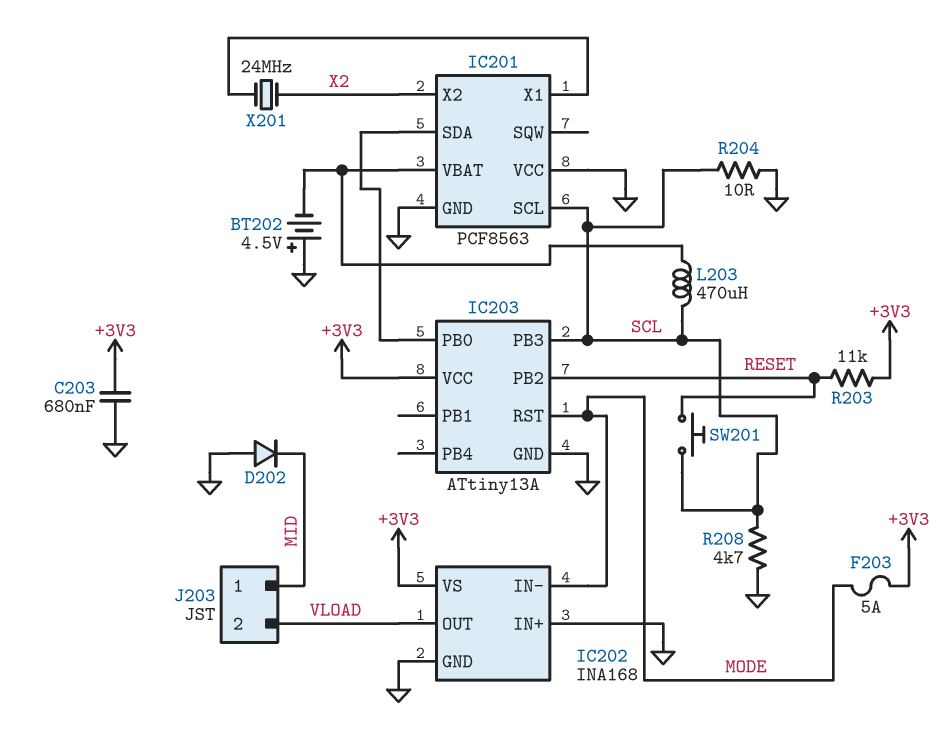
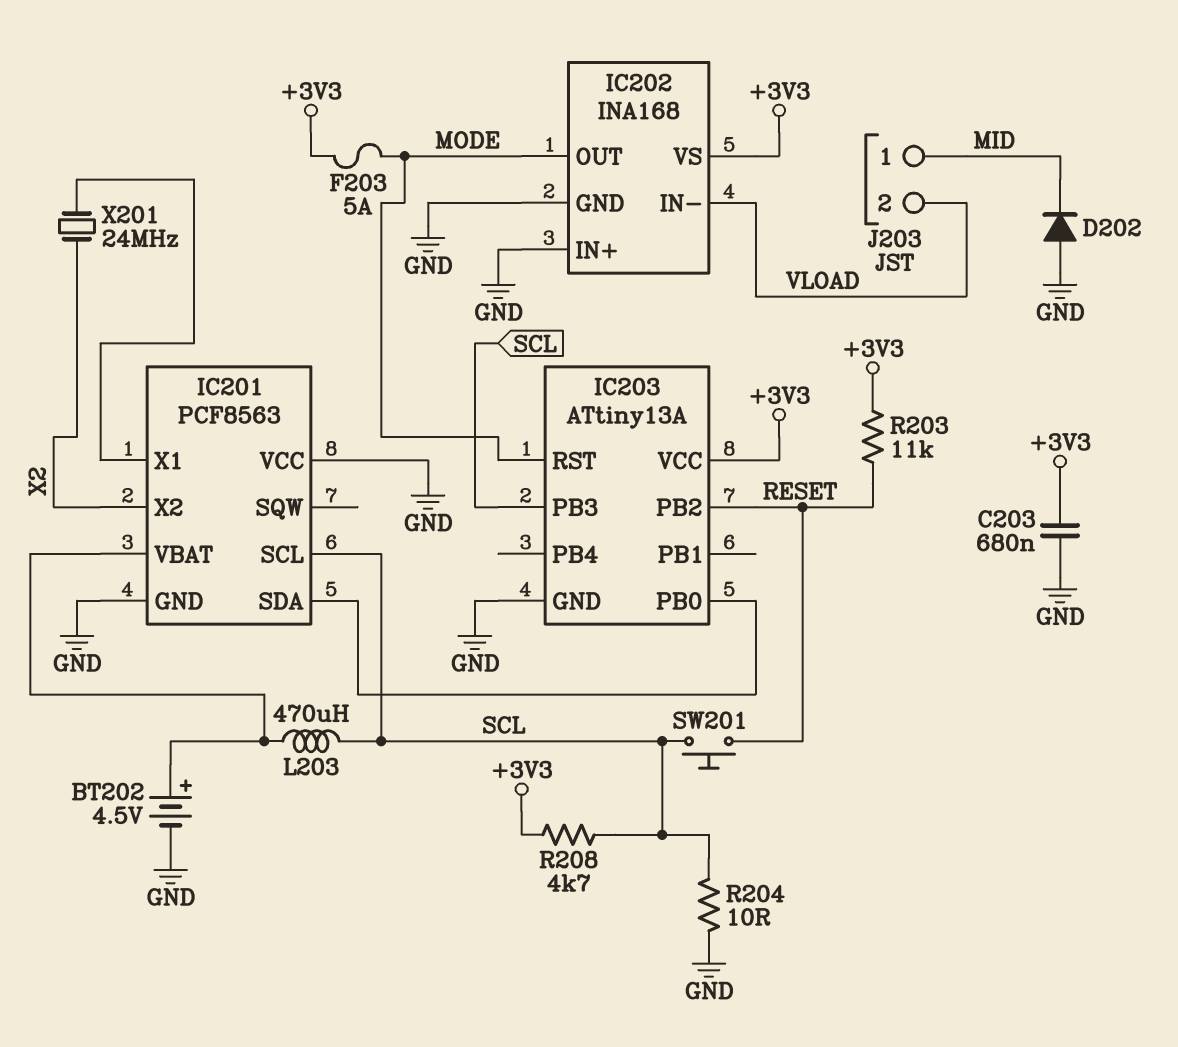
BT202: 4.5V (plus GND, minus IC201/VBAT) -> 4.5V (plus IC201/VBAT, minus GND)
IC202 pin IN-: MODE -> VLOAD
IC202 pin OUT: VLOAD -> MODE
R208: 4.7k (GND, SCL) -> 4.7k (+3V3, SCL)

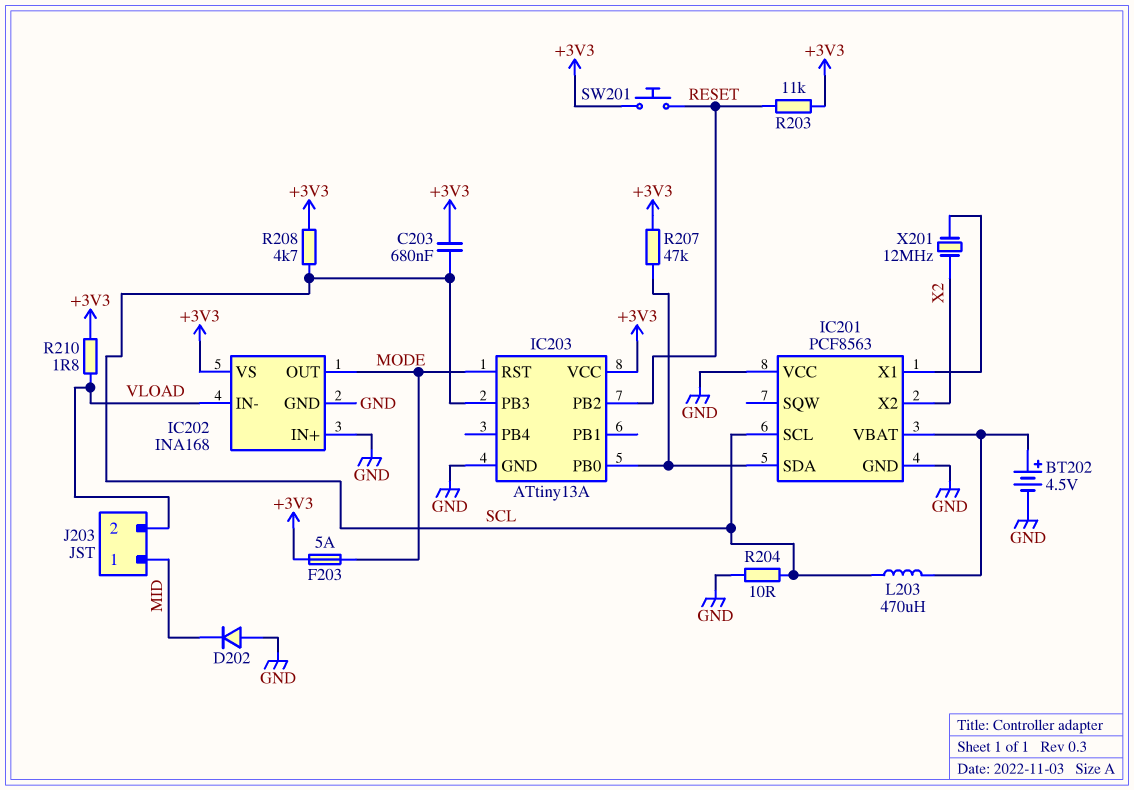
C203: 680nF (+3V3, GND) -> 680nF (+3V3, SCL)
R207: none -> 47k (+3V3, IC201/SDA)
R210: none -> 1.8 (+3V3, VLOAD)
SW201: button (RESET, SCL) -> button (+3V3, RESET)
X201: 24MHz (IC201/X1, X2) -> 12MHz (IC201/X1, X2)

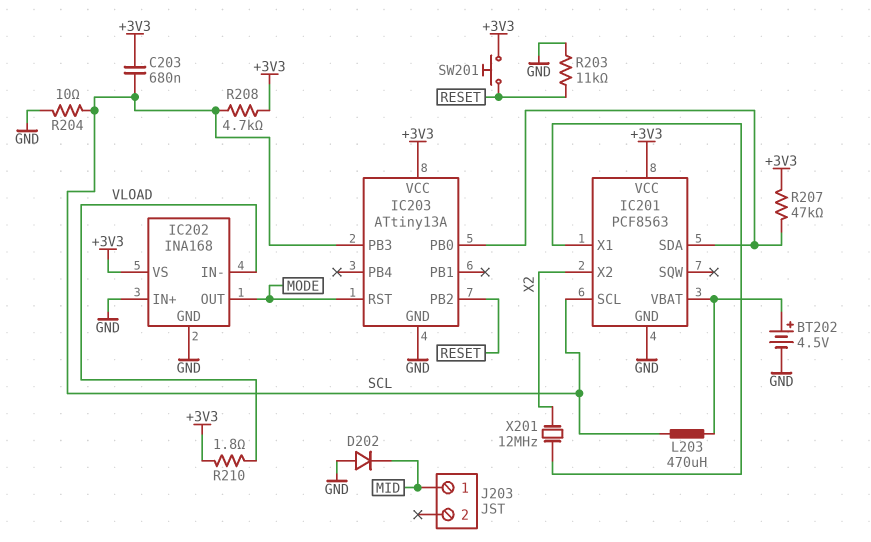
F203: 5A (+3V3, MODE) -> none
IC201 pin VCC: GND -> +3V3
J203 pin 2: VLOAD -> none
R203: 11k (+3V3, RESET) -> 11k (GND, RESET)

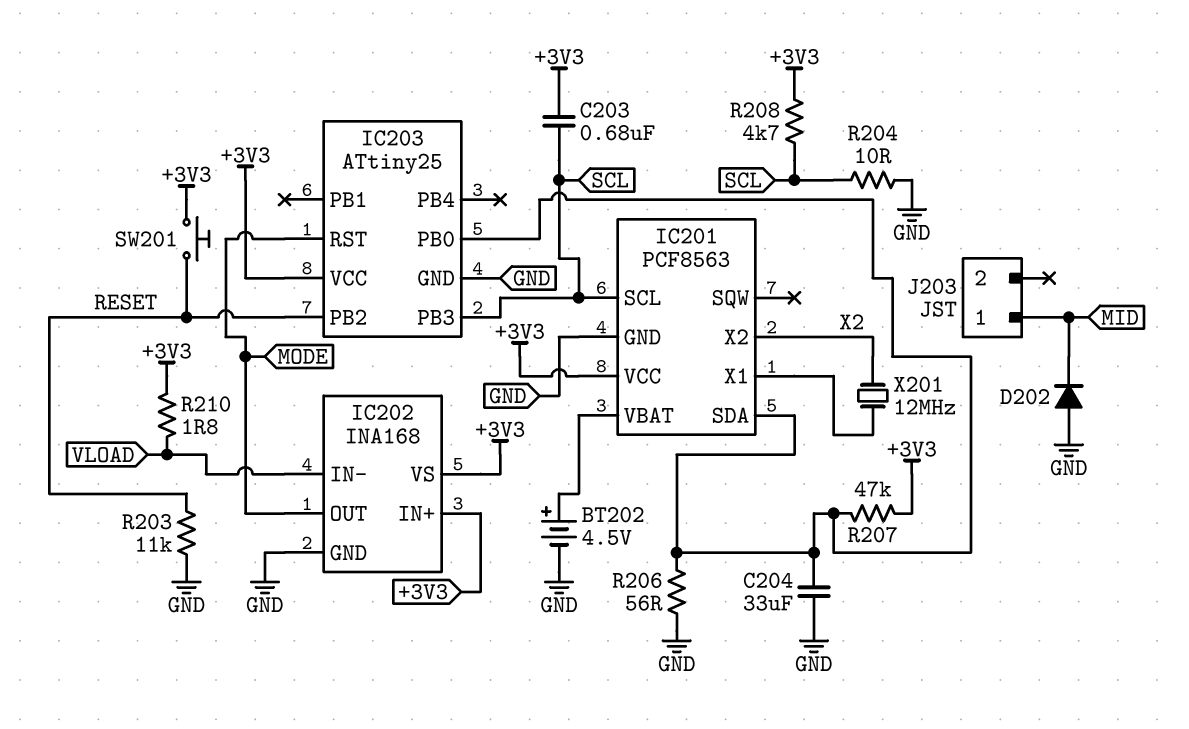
C204: none -> 33uF (GND, IC201/SDA)
IC202 pin IN+: GND -> +3V3
IC203: ATtiny13A -> ATtiny25
L203: 470uH (IC201/VBAT, SCL) -> none
R206: none -> 56 (GND, IC201/SDA)

